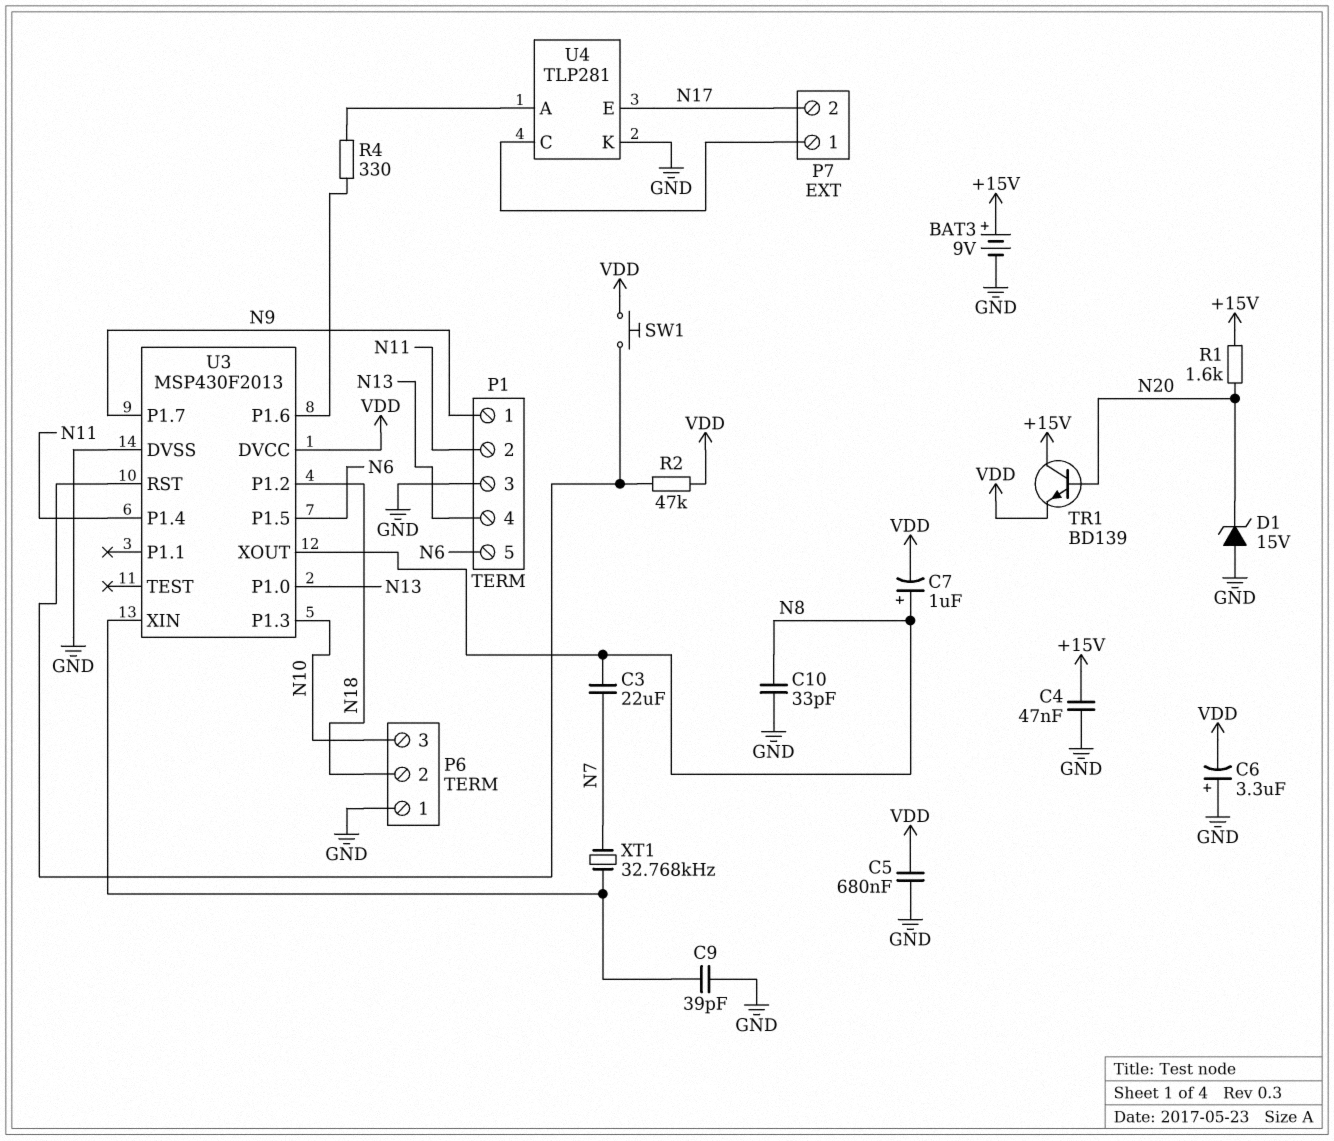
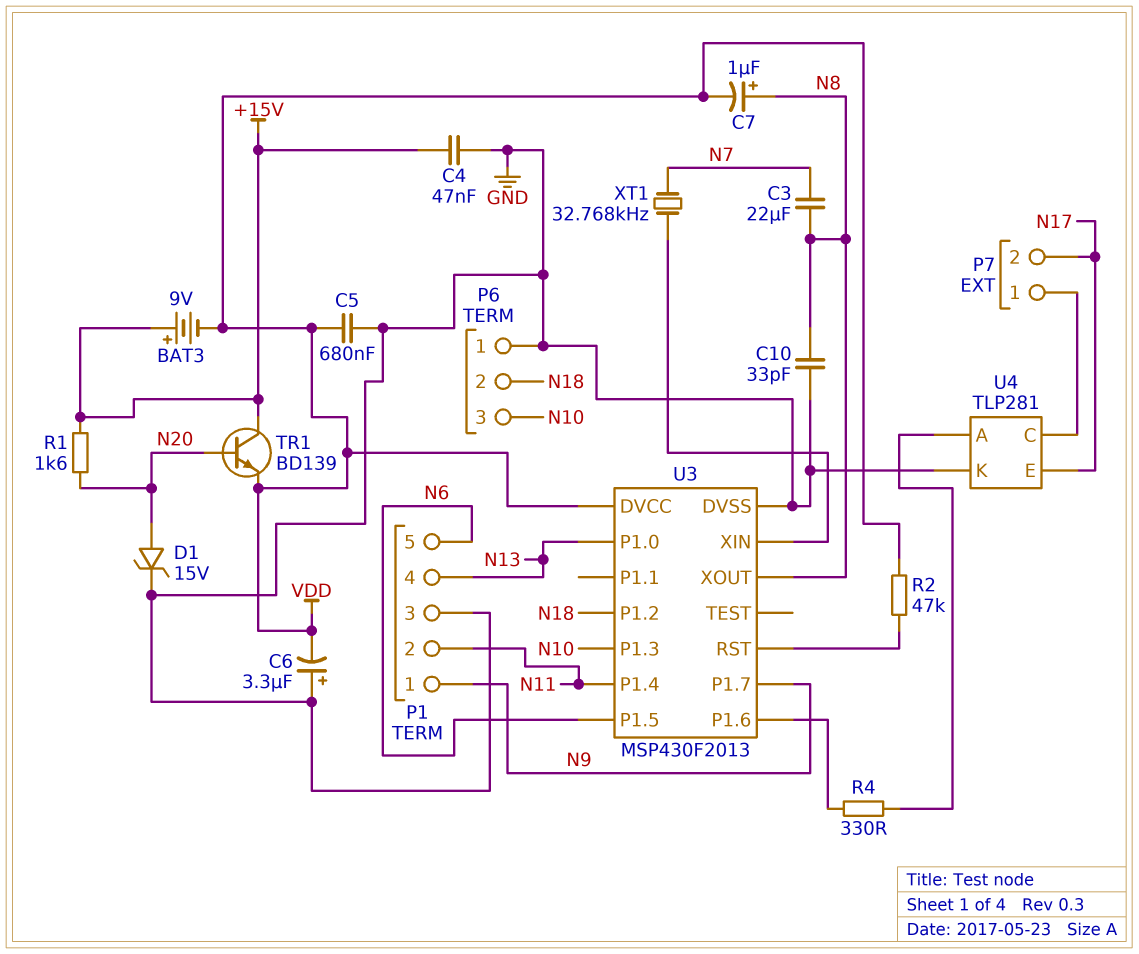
BAT3: 9V (plus +15V, minus GND) -> 9V (plus +15V, minus VDD)
C9: 39pF (GND, U3/XIN) -> none
D1: zener 15V (A GND, K N20) -> zener 15V (A N20, K GND)
SW1: button (U3/RST, VDD) -> none

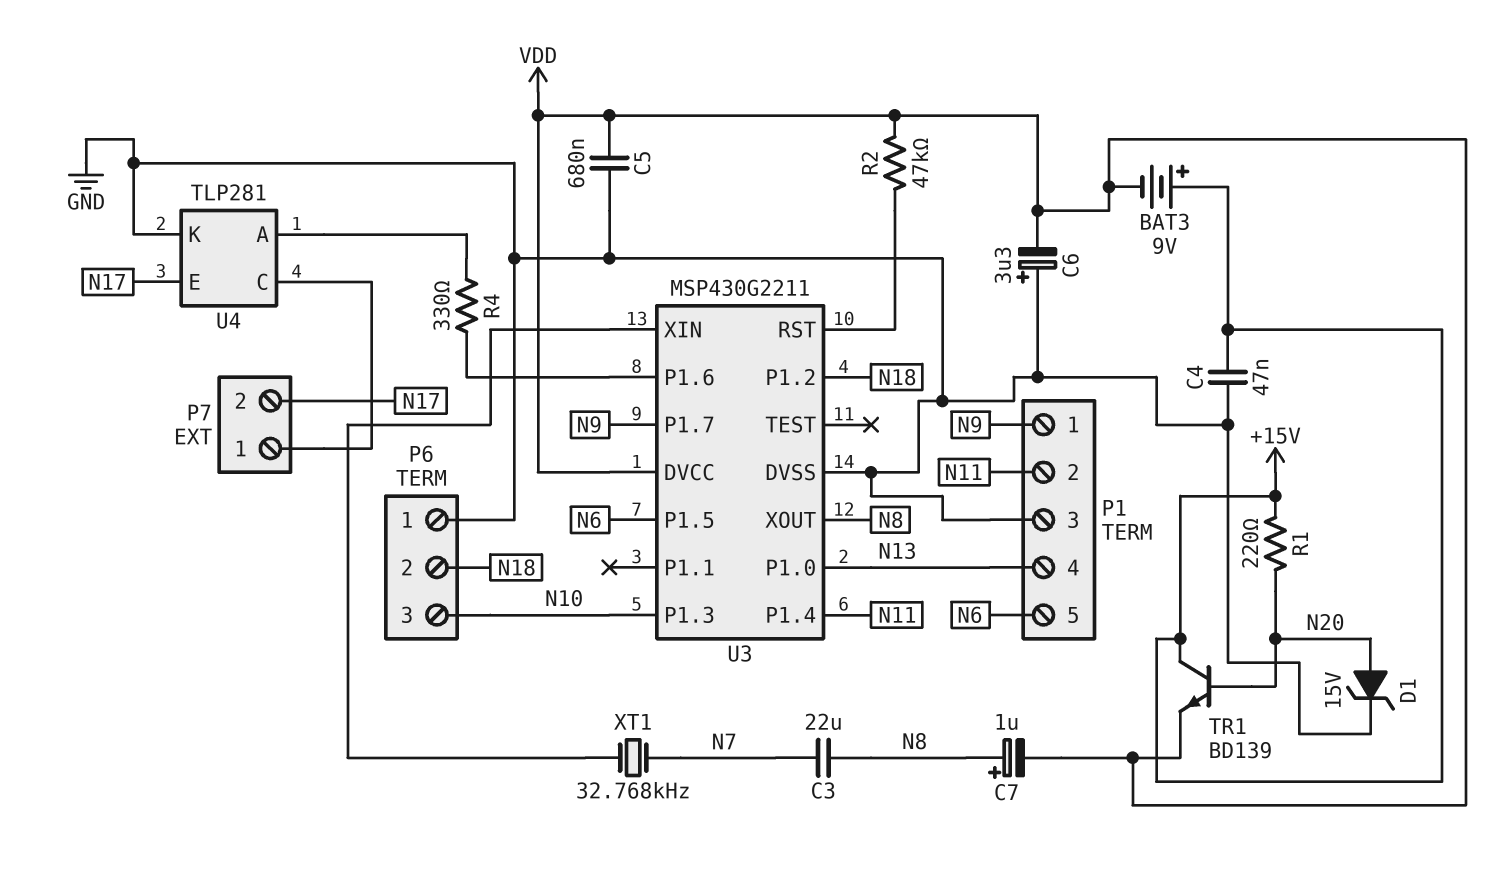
C10: 33pF (GND, N8) -> none
R1: 1.6k (+15V, N20) -> 220 (+15V, N20)
U3: MSP430F2013 -> MSP430G2211

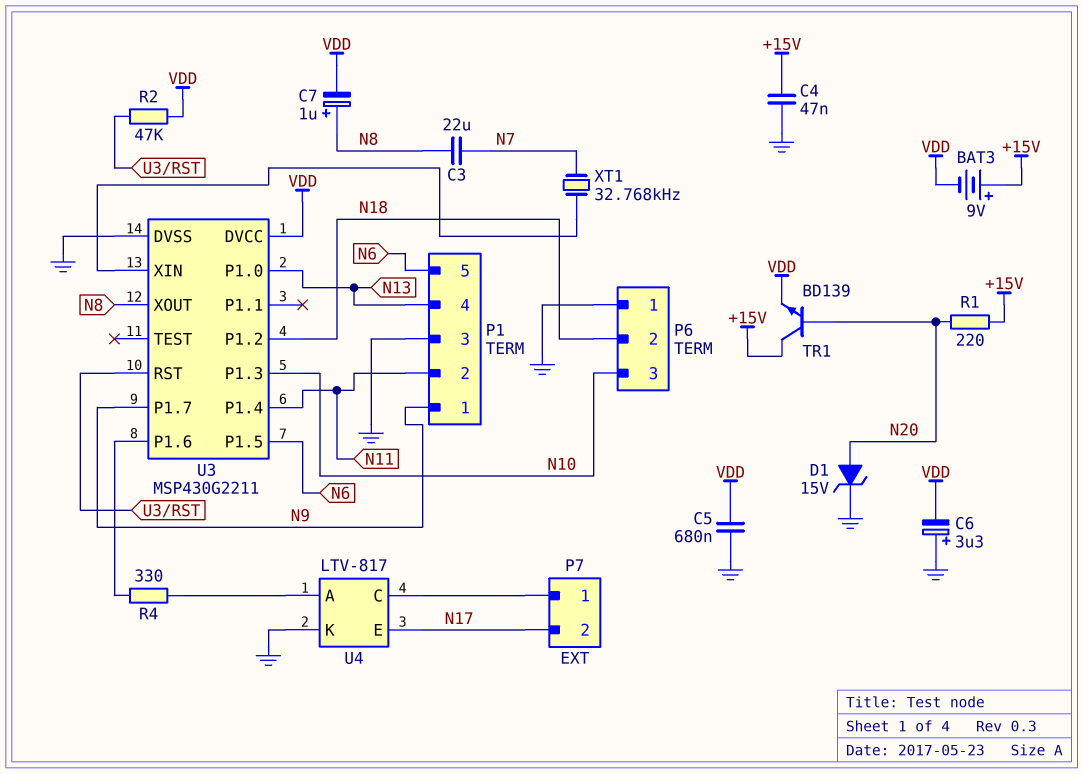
U4: TLP281 -> LTV-817

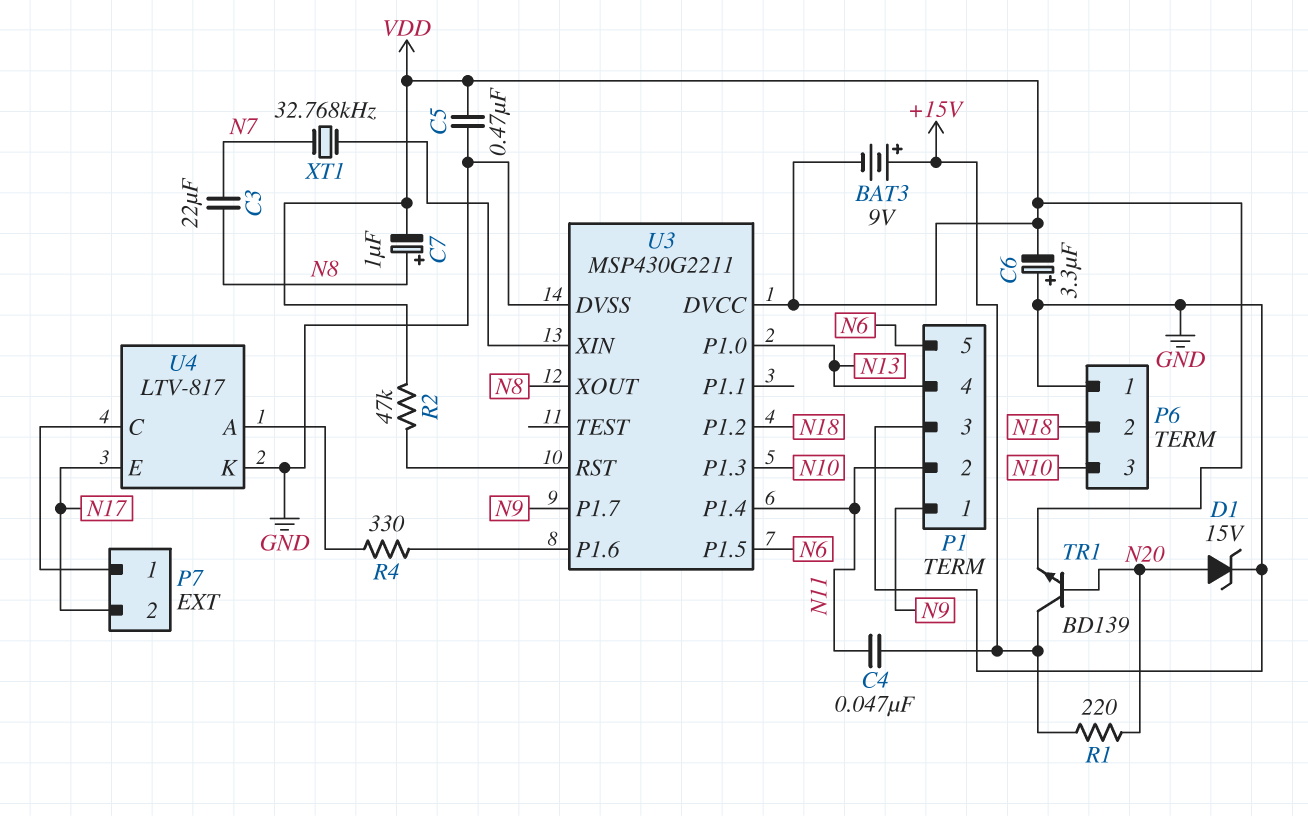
C4: 47nF (+15V, GND) -> 47nF (+15V, N11)
C5: 680nF (GND, VDD) -> 470nF (GND, VDD)

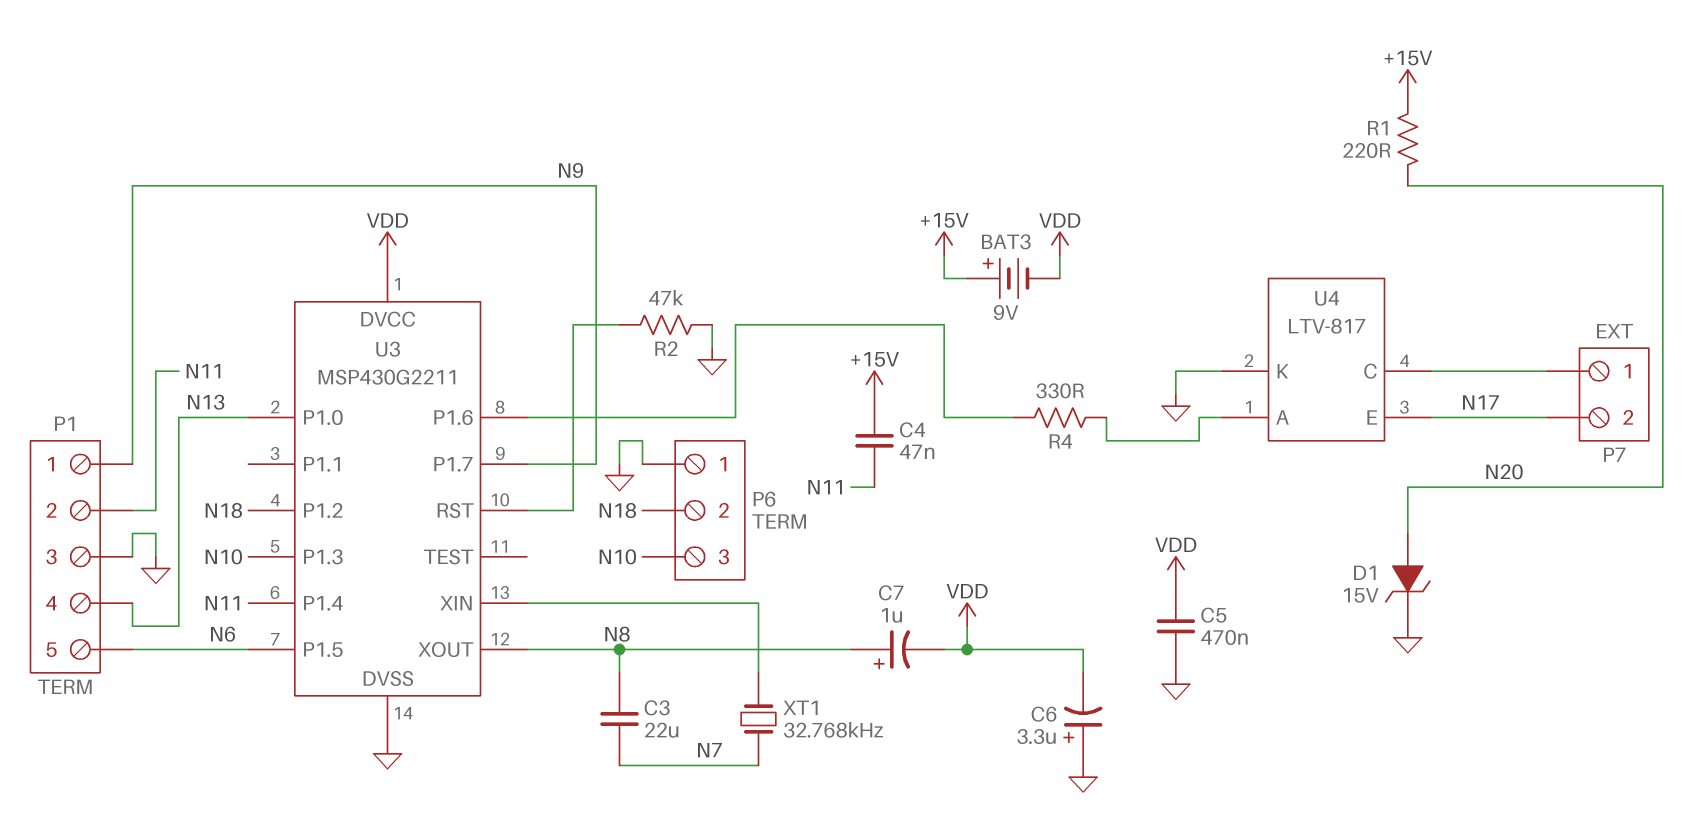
R2: 47k (U3/RST, VDD) -> 47k (GND, U3/RST)
TR1: NPN BD139 (B N20, C +15V, E VDD) -> none

